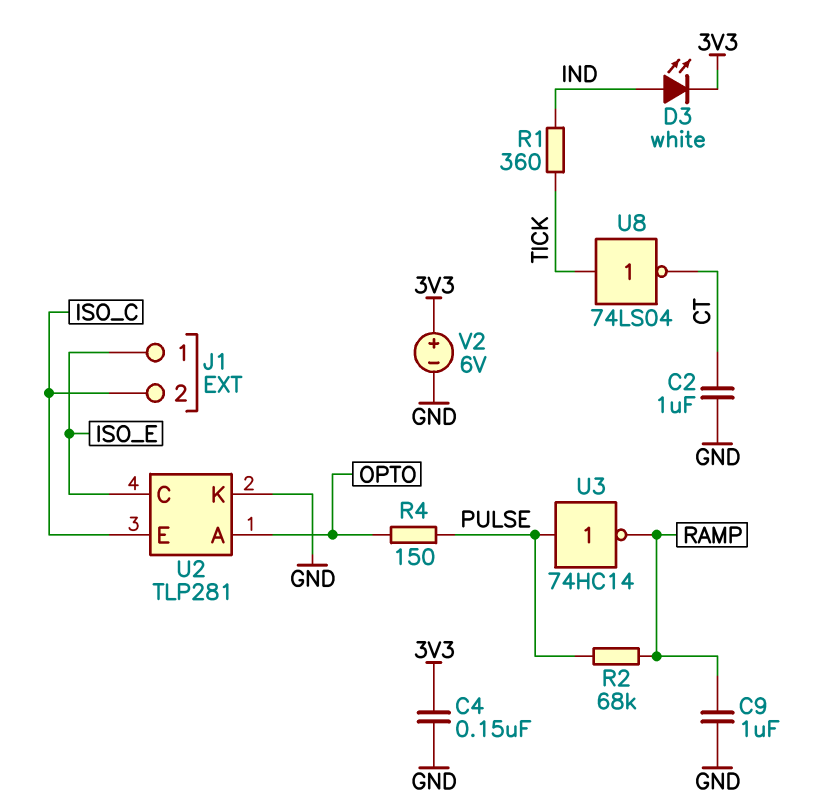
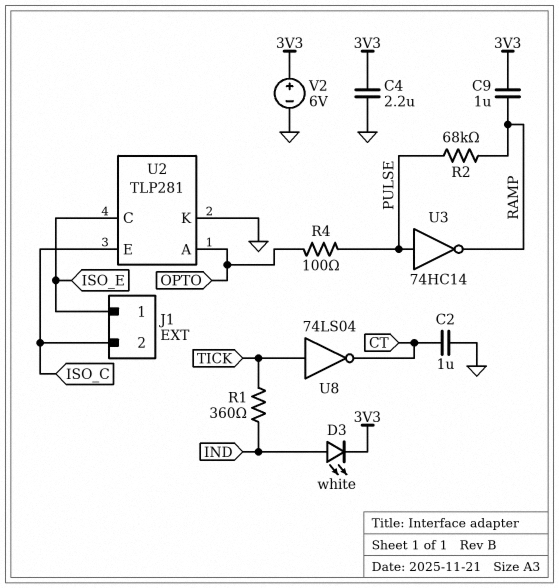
C4: 150nF (3V3, GND) -> 2.2uF (3V3, GND)
C9: 1uF (GND, RAMP) -> 1uF (3V3, RAMP)
R4: 150 (OPTO, PULSE) -> 100 (OPTO, PULSE)

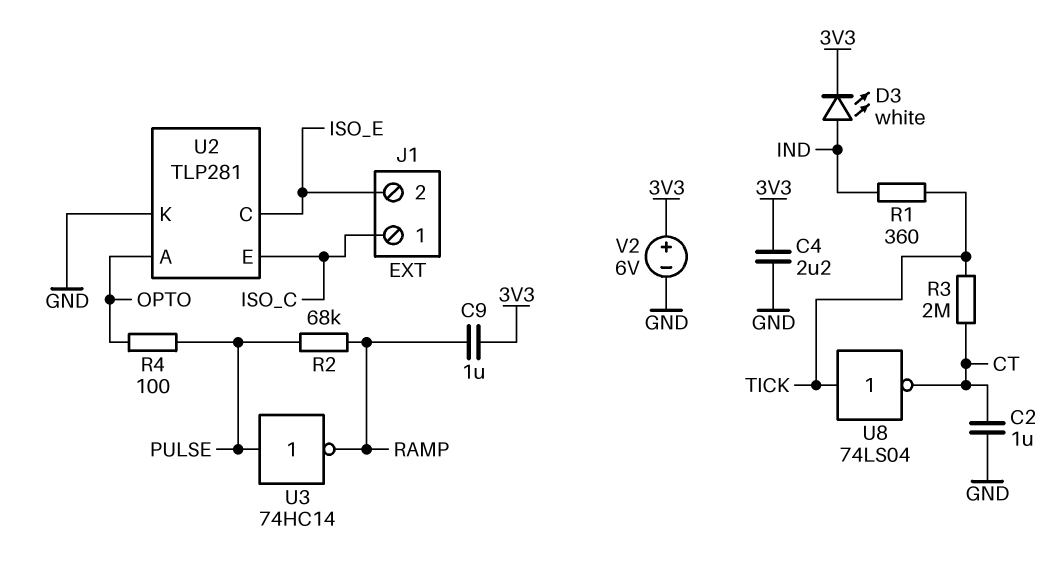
J1 pin 1: ISO_E -> ISO_C
J1 pin 2: ISO_C -> ISO_E
R3: none -> 2M (CT, TICK)

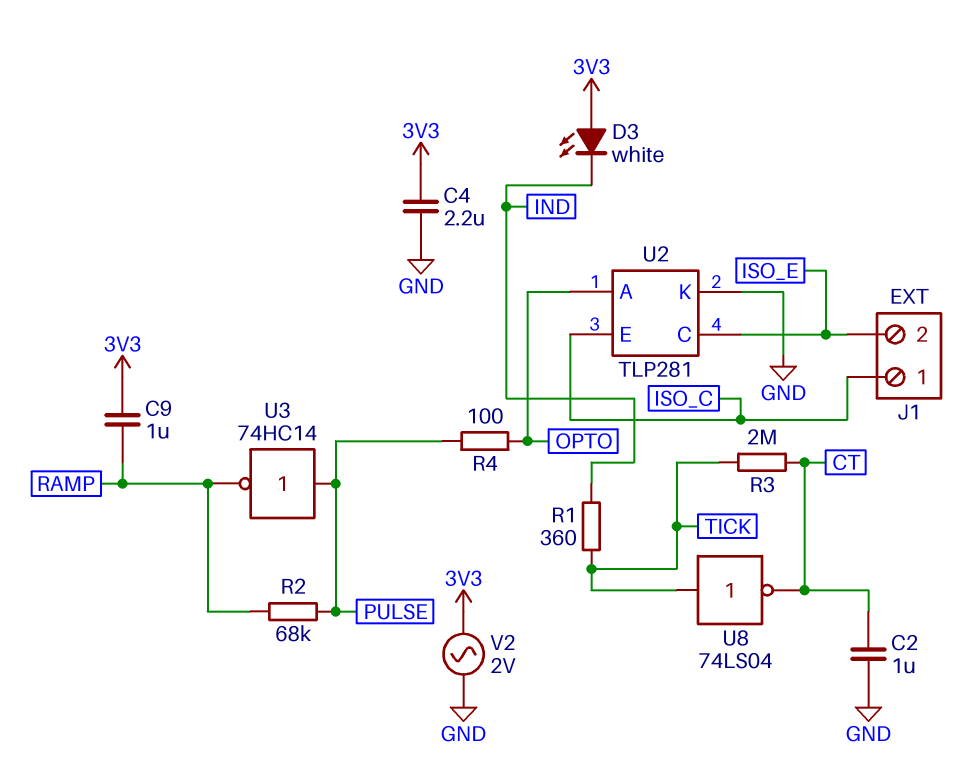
D3: LED white (A IND, K 3V3) -> LED white (A 3V3, K IND)
V2: 6V (plus 3V3, minus GND) -> AC 2V (3V3, GND)

